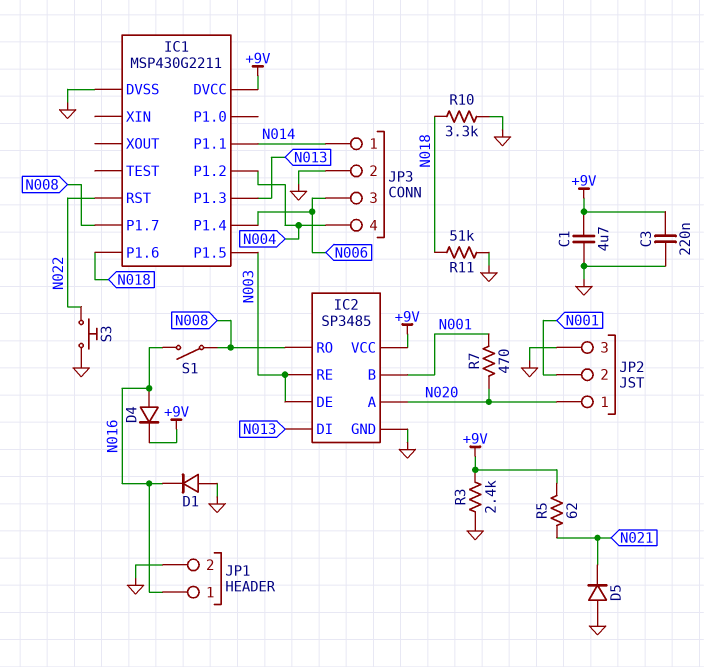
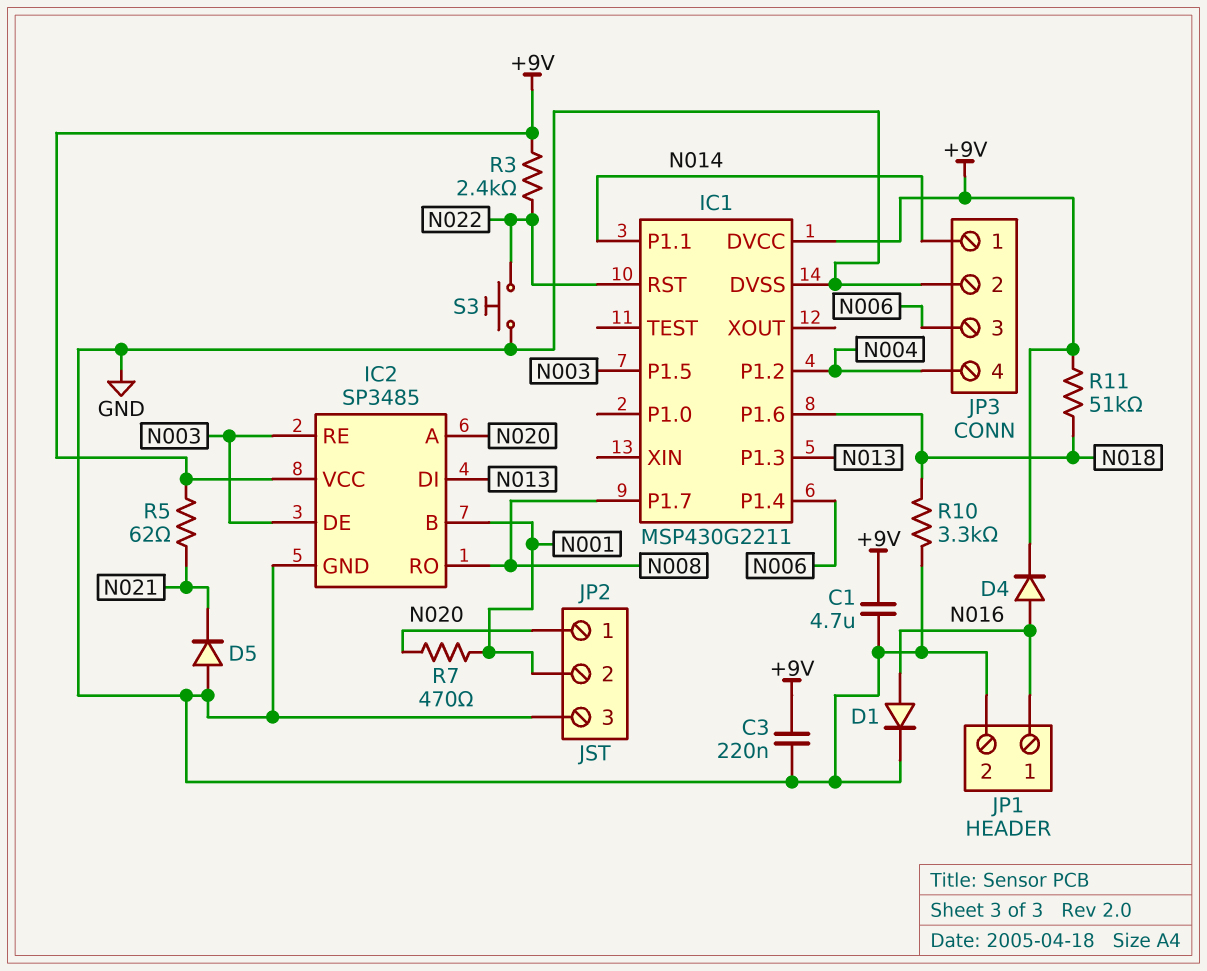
D1: diode (A GND, K N016) -> diode (A N016, K GND)
R3: 2.4k (+9V, GND) -> 2.4k (+9V, N022)
R11: 51k (GND, N018) -> 51k (+9V, N018)
S1: switch (N008, N016) -> none

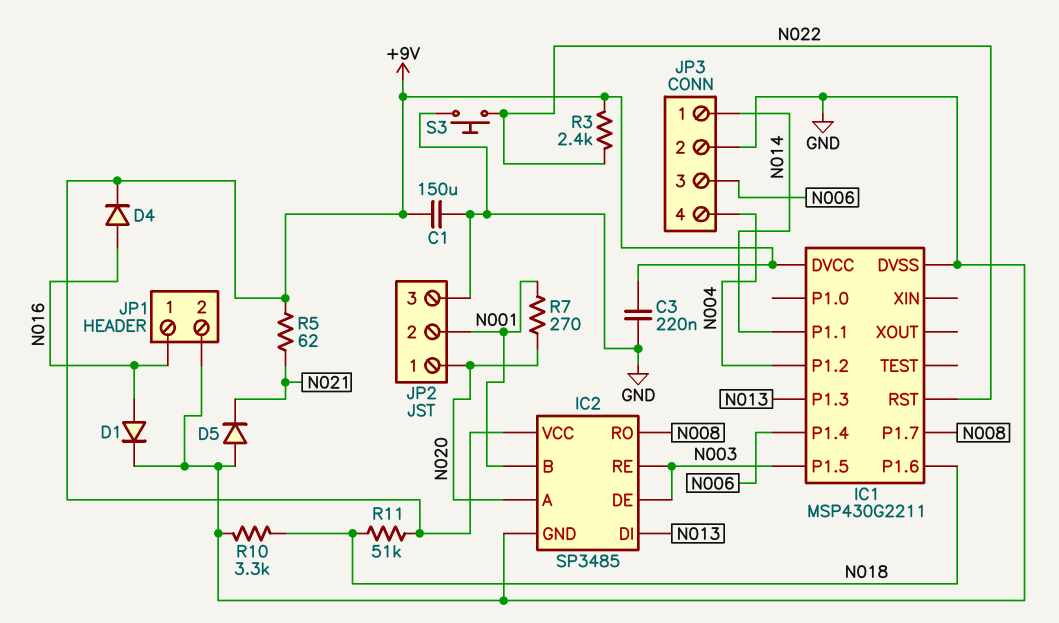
C1: 4.7uF (+9V, GND) -> 150uF (+9V, GND)
R7: 470 (N001, N020) -> 270 (N001, N020)

